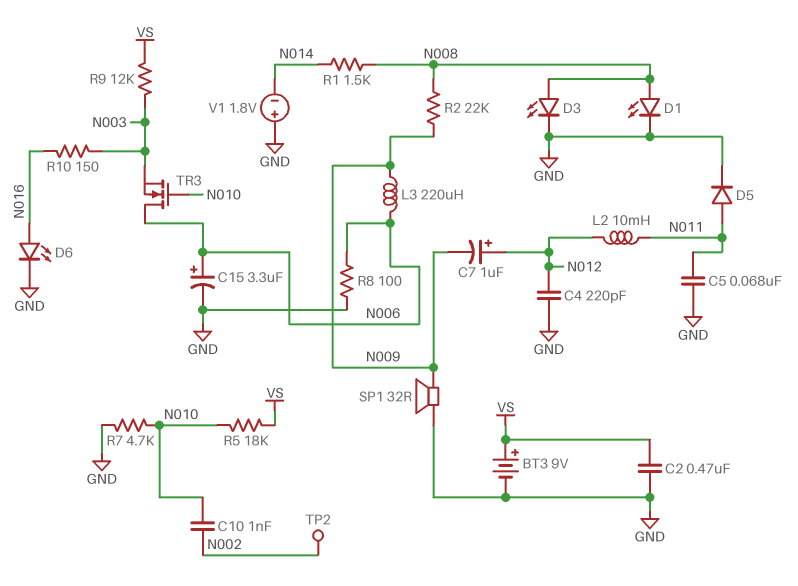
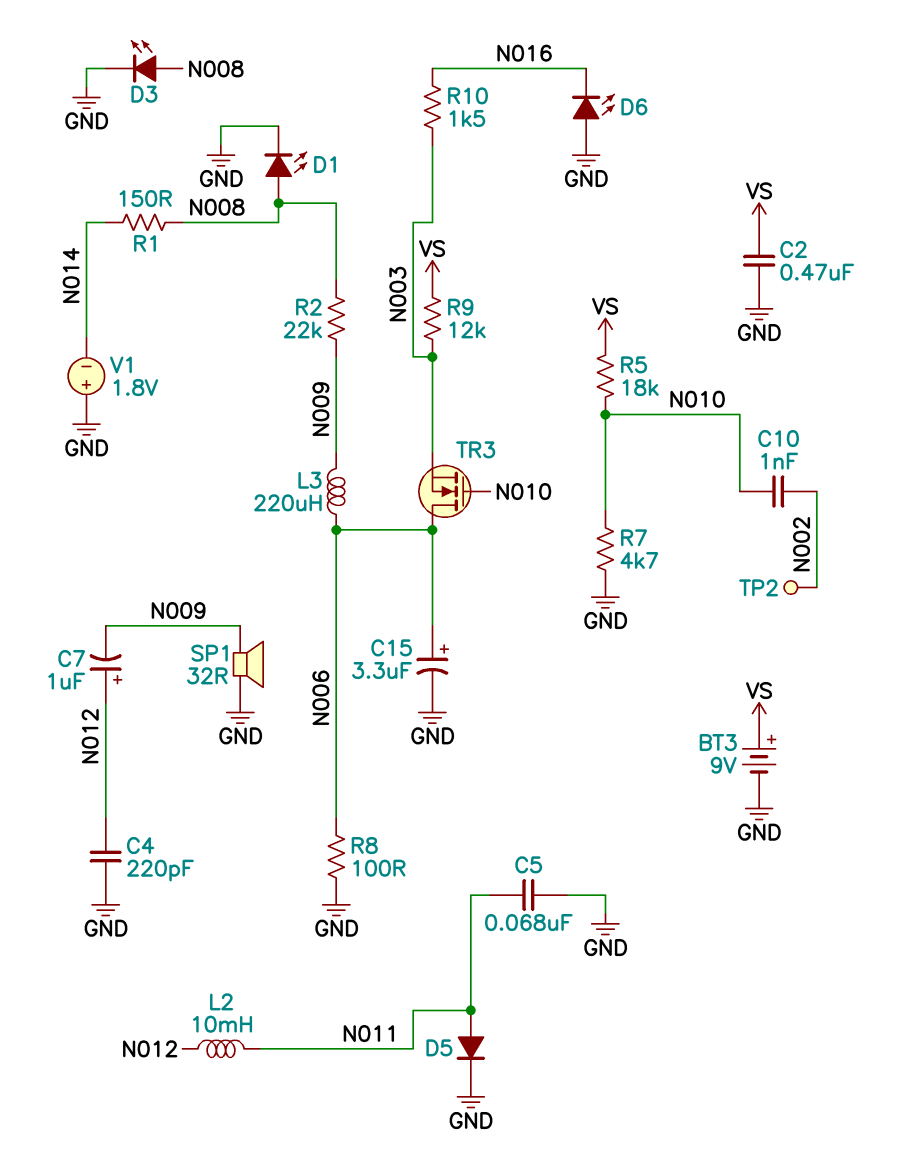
D6: LED (A N016, K GND) -> LED (A GND, K N016)
R1: 1.5k (N008, N014) -> 150 (N008, N014)
R10: 150 (N003, N016) -> 1.5k (N003, N016)

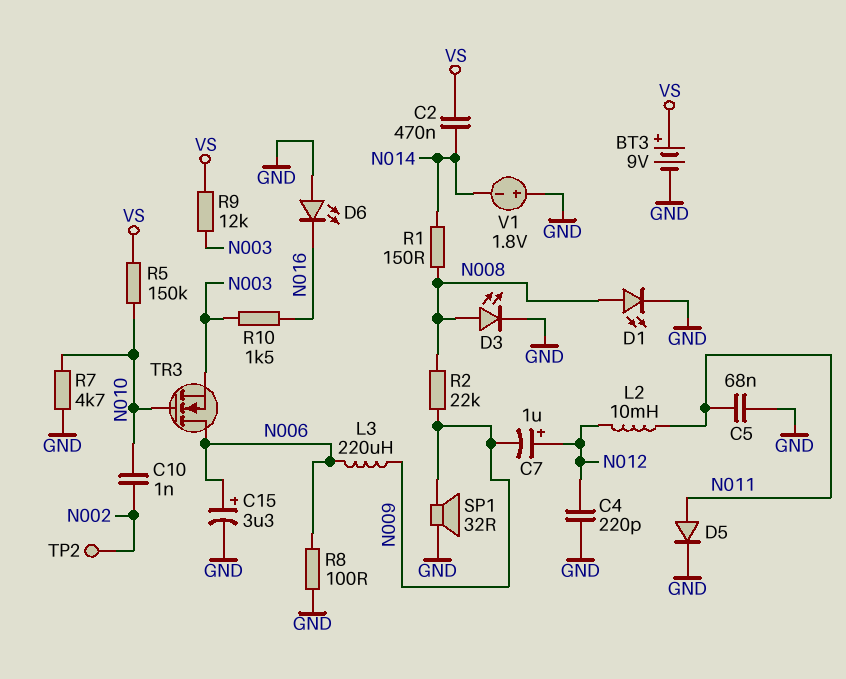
C2: 470nF (GND, VS) -> 470nF (N014, VS)
R5: 18k (N010, VS) -> 150k (N010, VS)

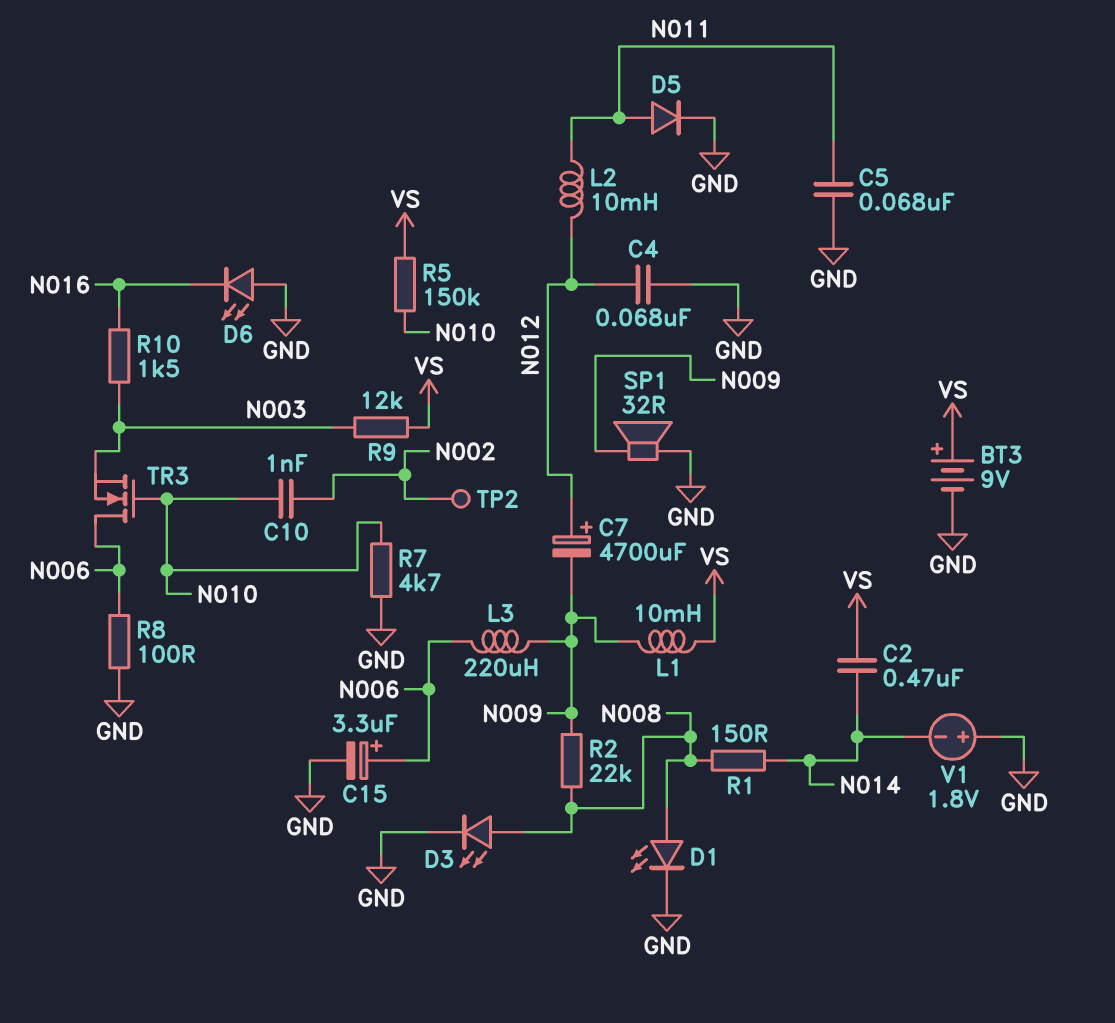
C4: 220pF (GND, N012) -> 68nF (GND, N012)
C7: 1uF (plus N012, minus N009) -> 4700uF (plus N012, minus N009)
L1: none -> 10mH (N009, VS)

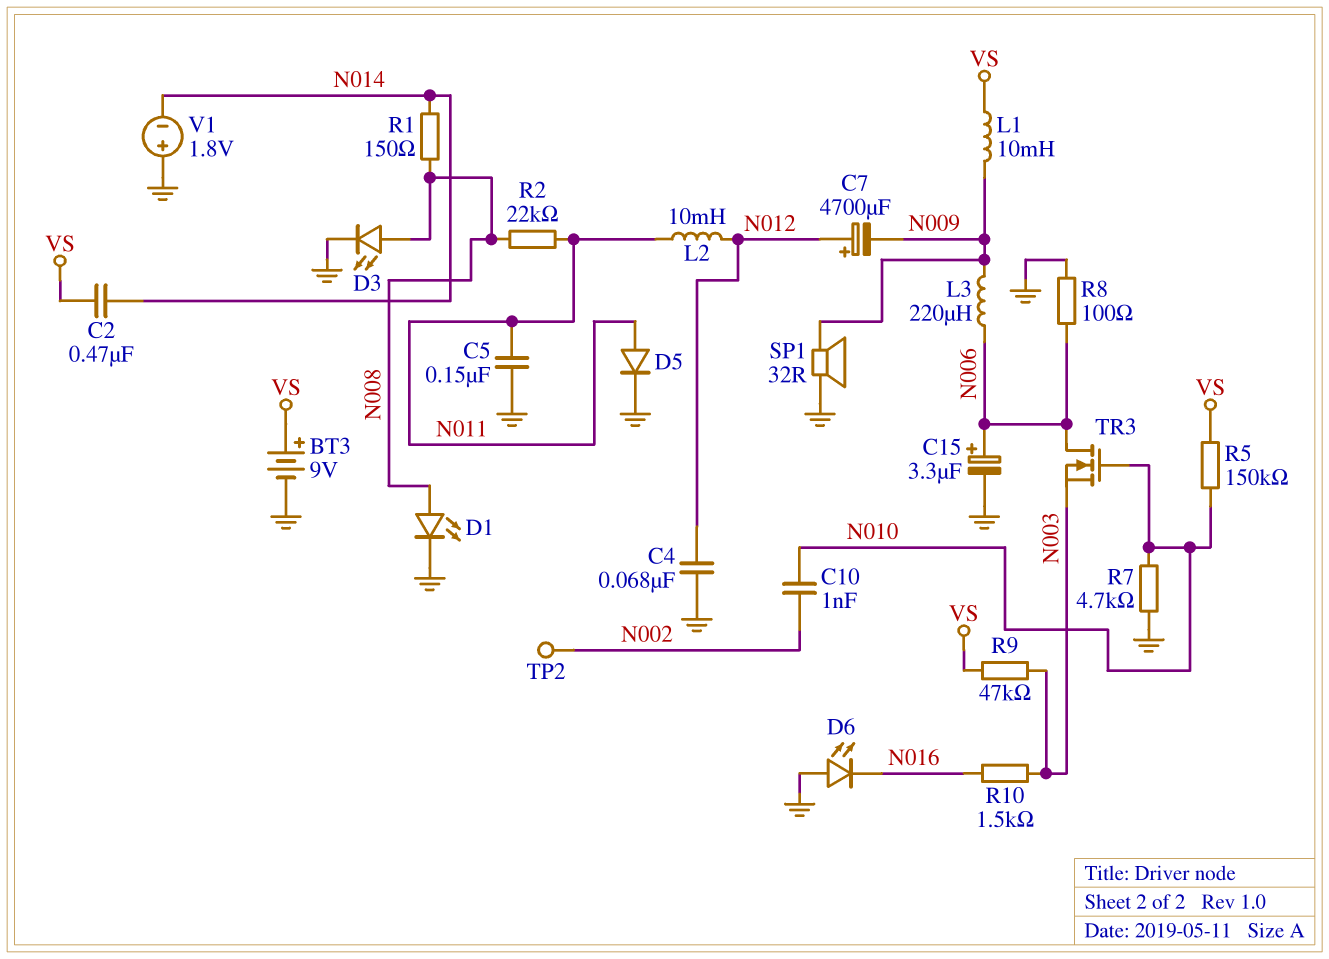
C5: 68nF (GND, N011) -> 150nF (GND, N011)
R2: 22k (N008, N009) -> 22k (N008, N011)
R9: 12k (N003, VS) -> 47k (N003, VS)

